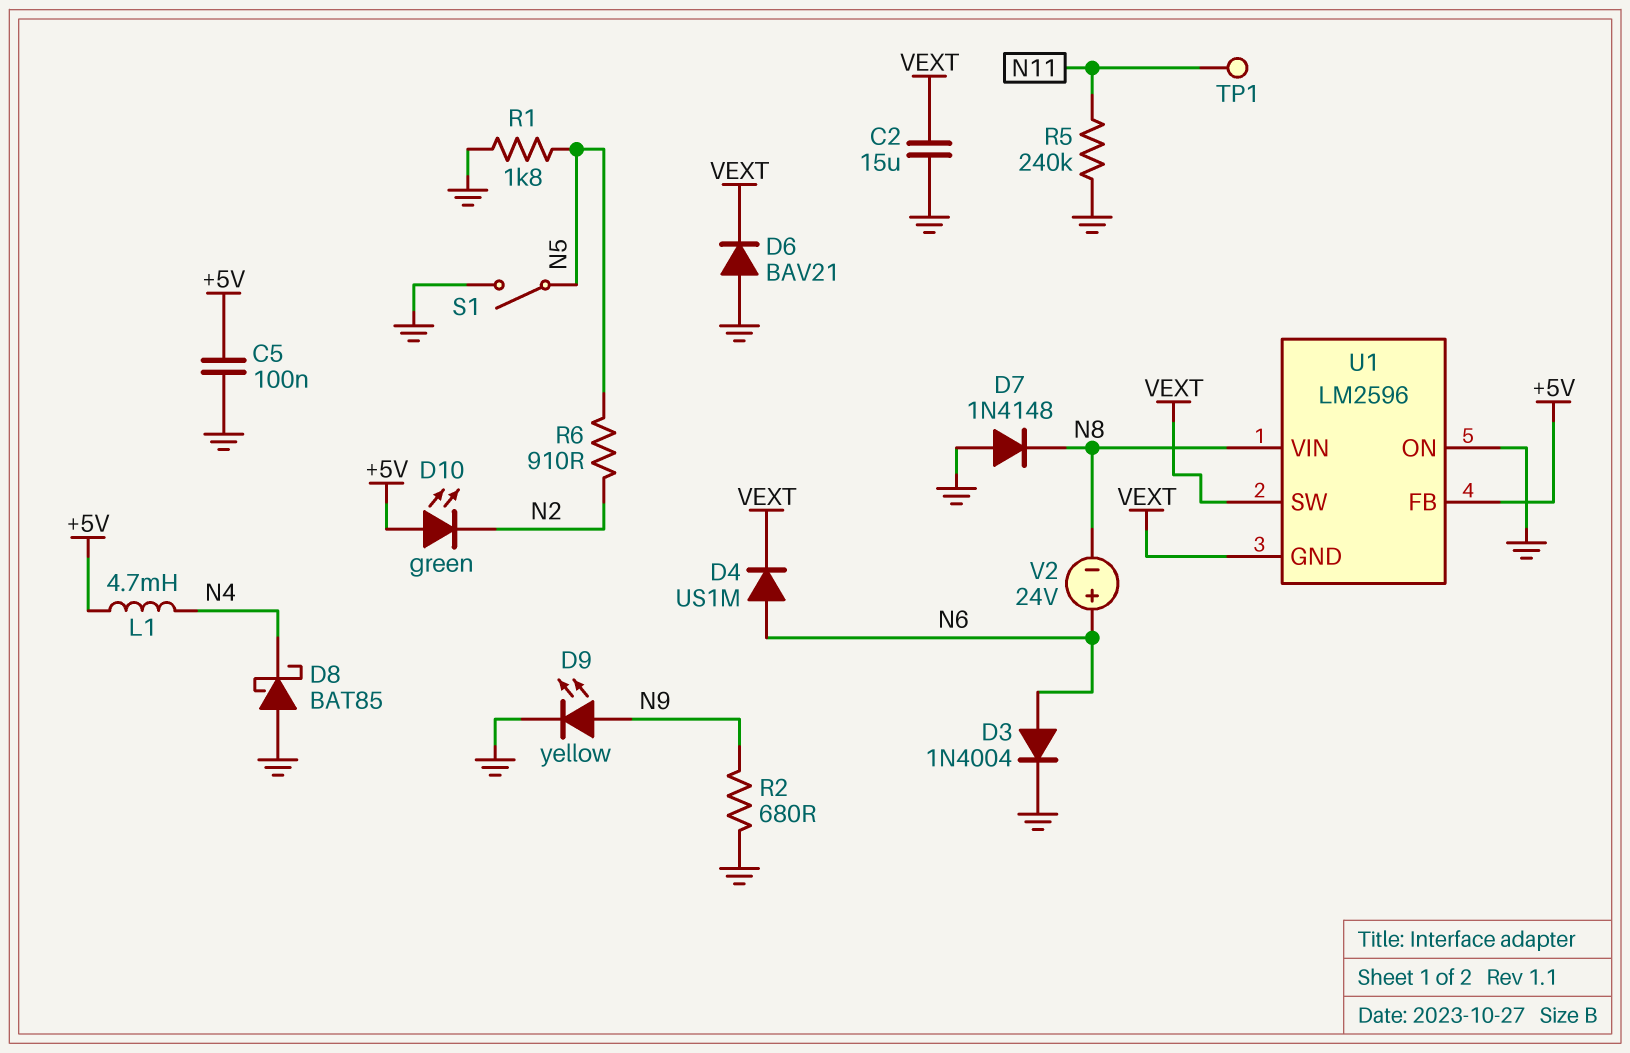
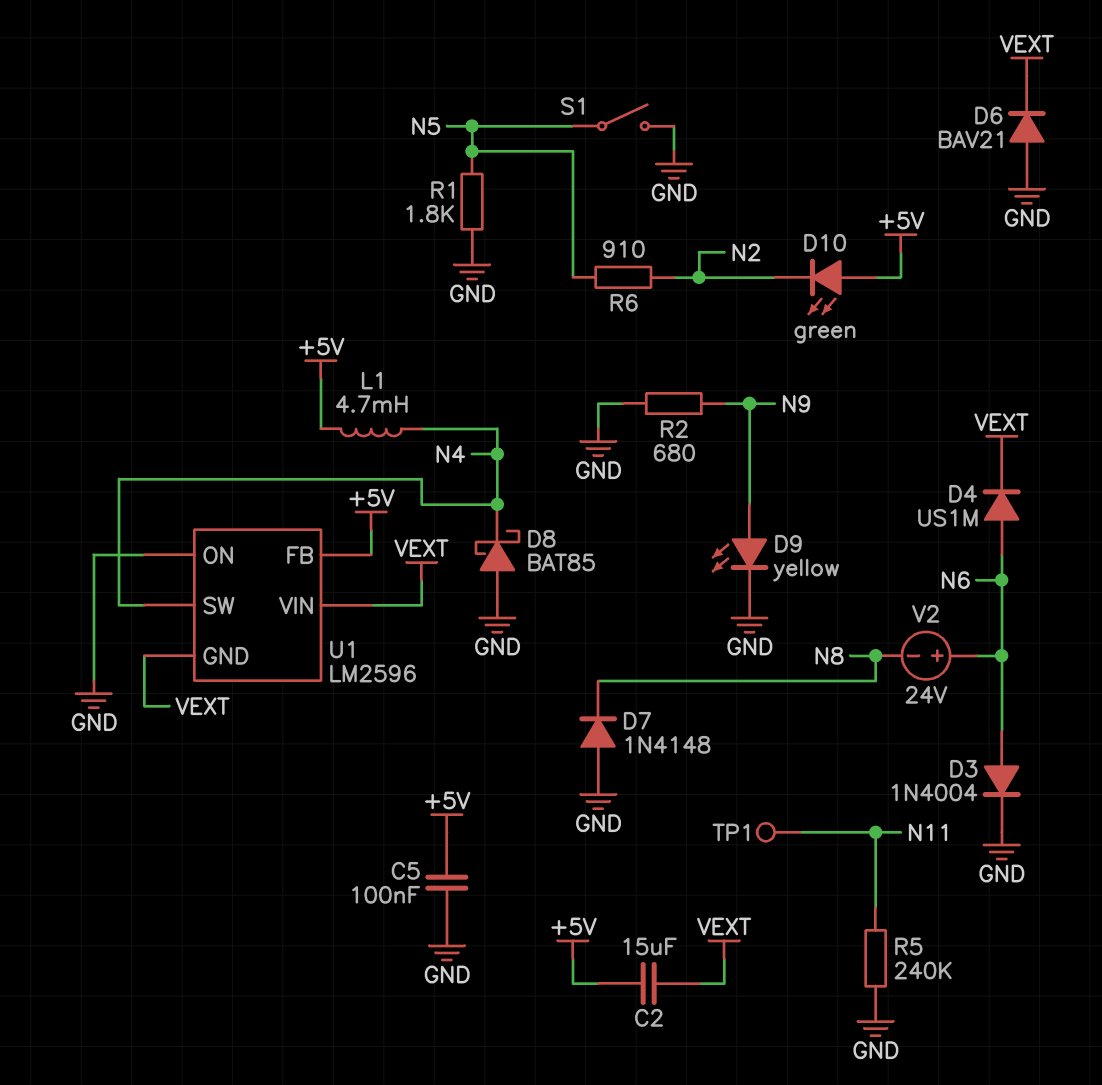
C2: 15uF (GND, VEXT) -> 15uF (+5V, VEXT)
U1 pin SW: VEXT -> N4
U1 pin VIN: N8 -> VEXT

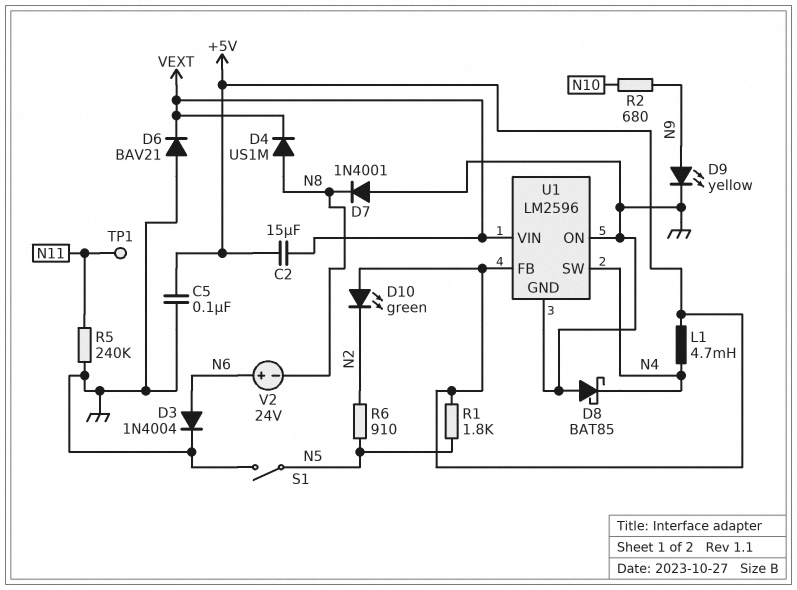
D4: diode US1M (A N6, K VEXT) -> diode US1M (A N8, K VEXT)
D7: diode 1N4148 (A GND, K N8) -> diode 1N4001 (A GND, K N8)
R1: 1.8k (GND, N5) -> 1.8k (+5V, N5)
R2: 680 (GND, N9) -> 680 (N9, N10)
U1 pin GND: VEXT -> GND

